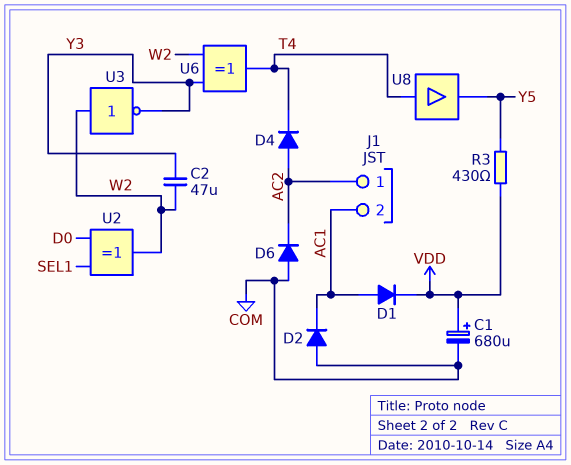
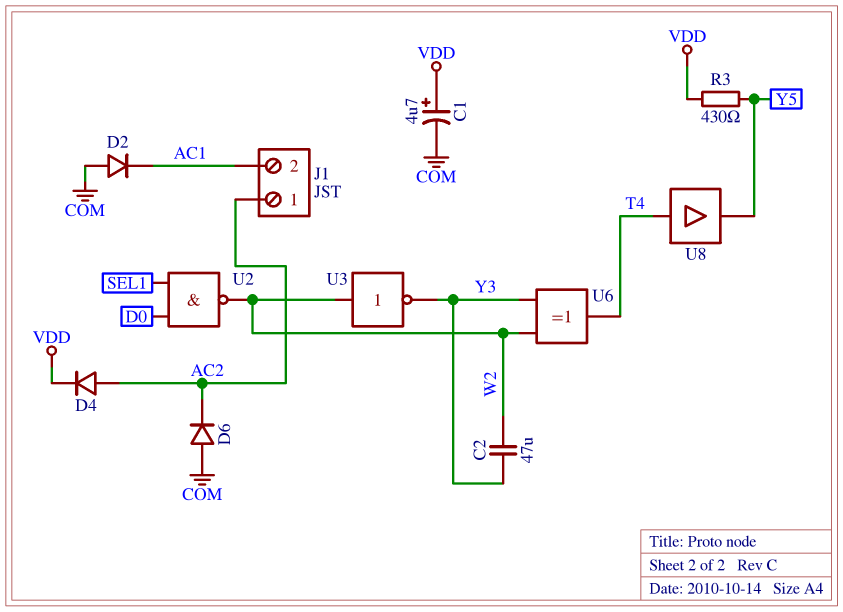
C1: 680uF (plus VDD, minus COM) -> 4.7uF (plus VDD, minus COM)
D1: diode (A AC1, K VDD) -> none
D4: diode (A AC2, K T4) -> diode (A AC2, K VDD)
U2: XOR (in D0, in SEL1, out W2) -> NAND (in D0, in SEL1, out W2)

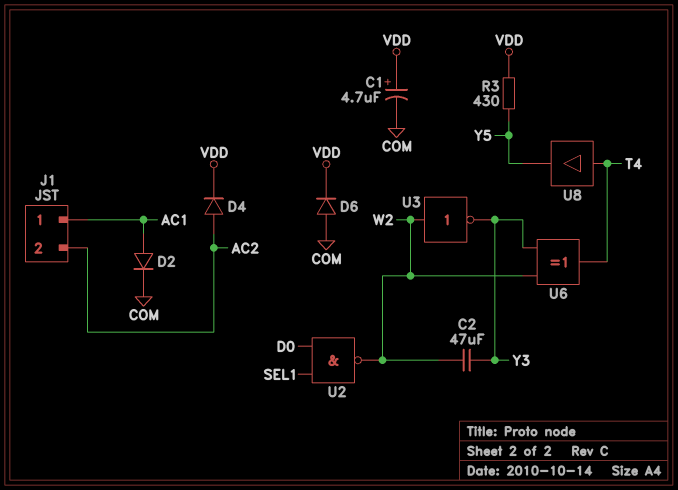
D2: diode (A COM, K AC1) -> diode (A AC1, K COM)
D6: diode (A COM, K AC2) -> diode (A COM, K VDD)
J1 pin 1: AC2 -> AC1
J1 pin 2: AC1 -> AC2

